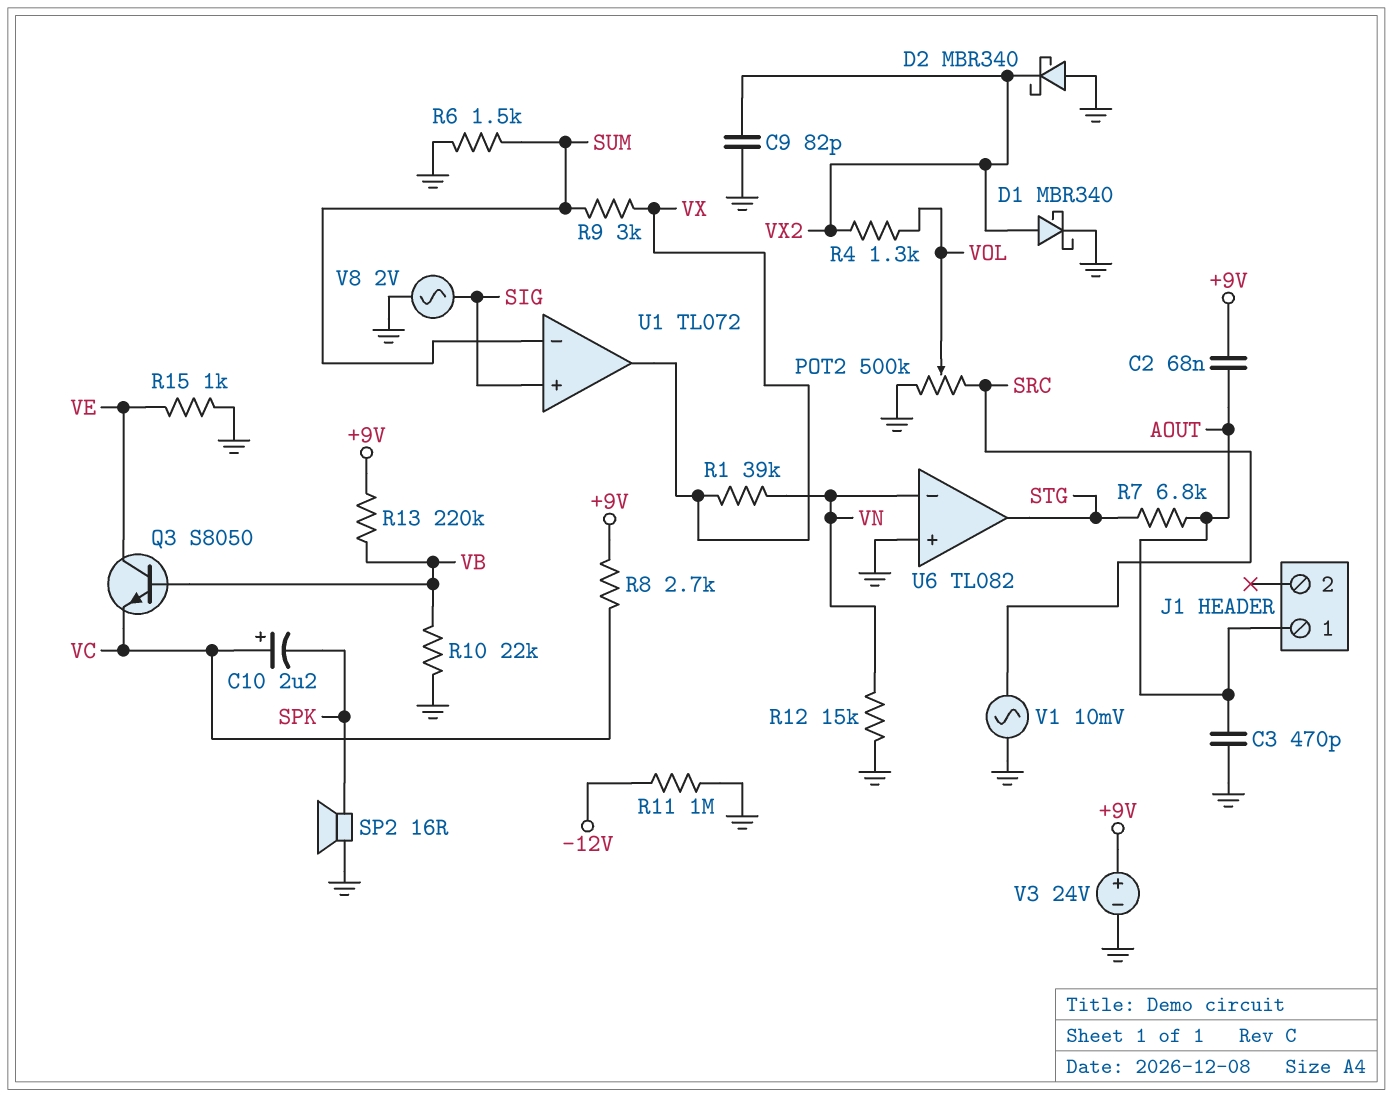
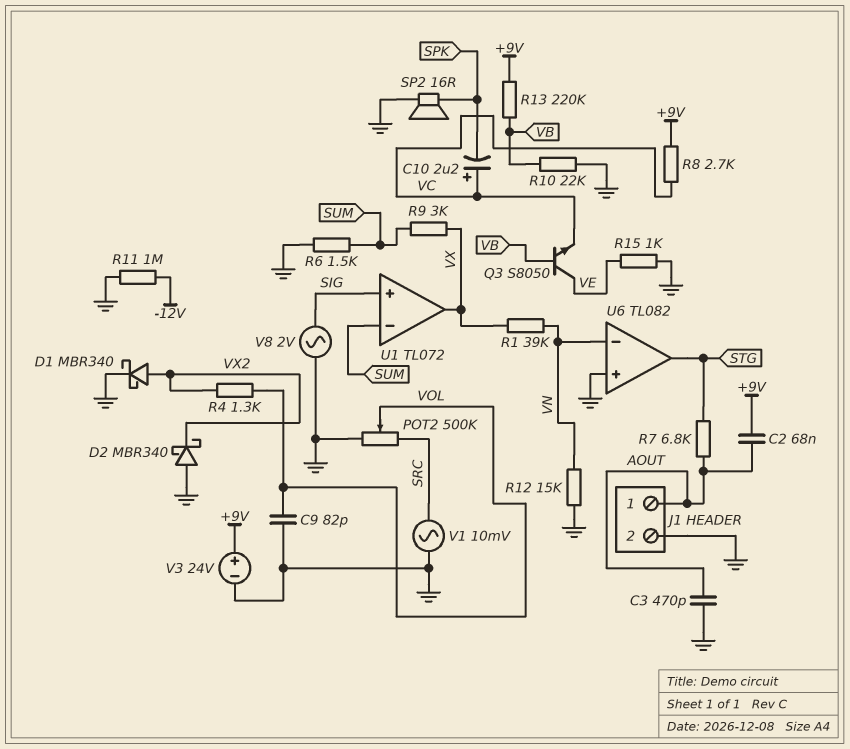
C9: 82pF (GND, VX2) -> 82pF (GND, VOL)
J1 pin 2: none -> GND

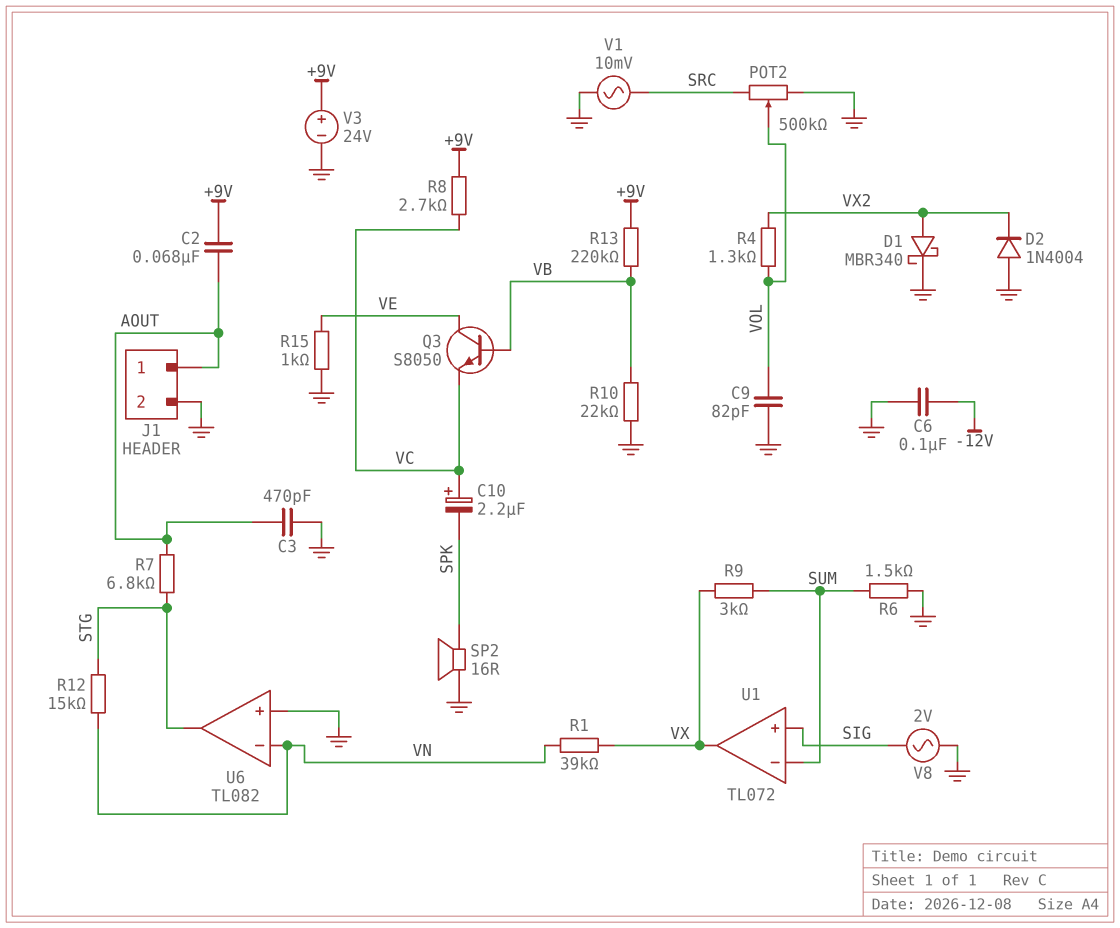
C6: none -> 100nF (-12V, GND)
D2: schottky MBR340 (A GND, K VX2) -> diode 1N4004 (A GND, K VX2)
R11: 1M (-12V, GND) -> none
R12: 15k (GND, VN) -> 15k (STG, VN)

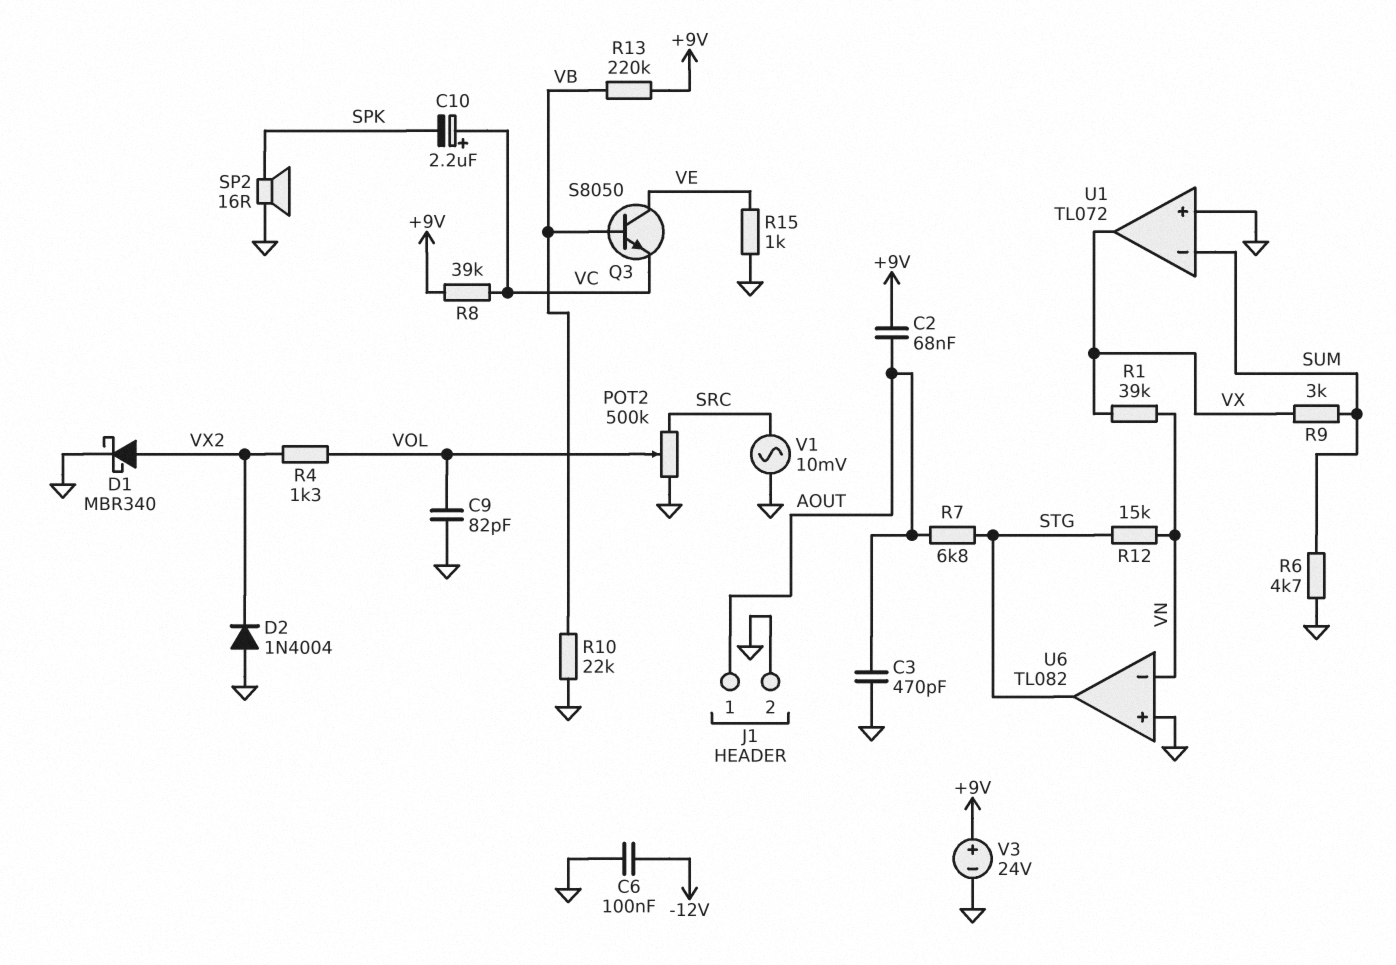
R6: 1.5k (GND, SUM) -> 4.7k (GND, SUM)
R8: 2.7k (+9V, VC) -> 39k (+9V, VC)
U1 pin in+: SIG -> GND
V8: AC 2V (GND, SIG) -> none

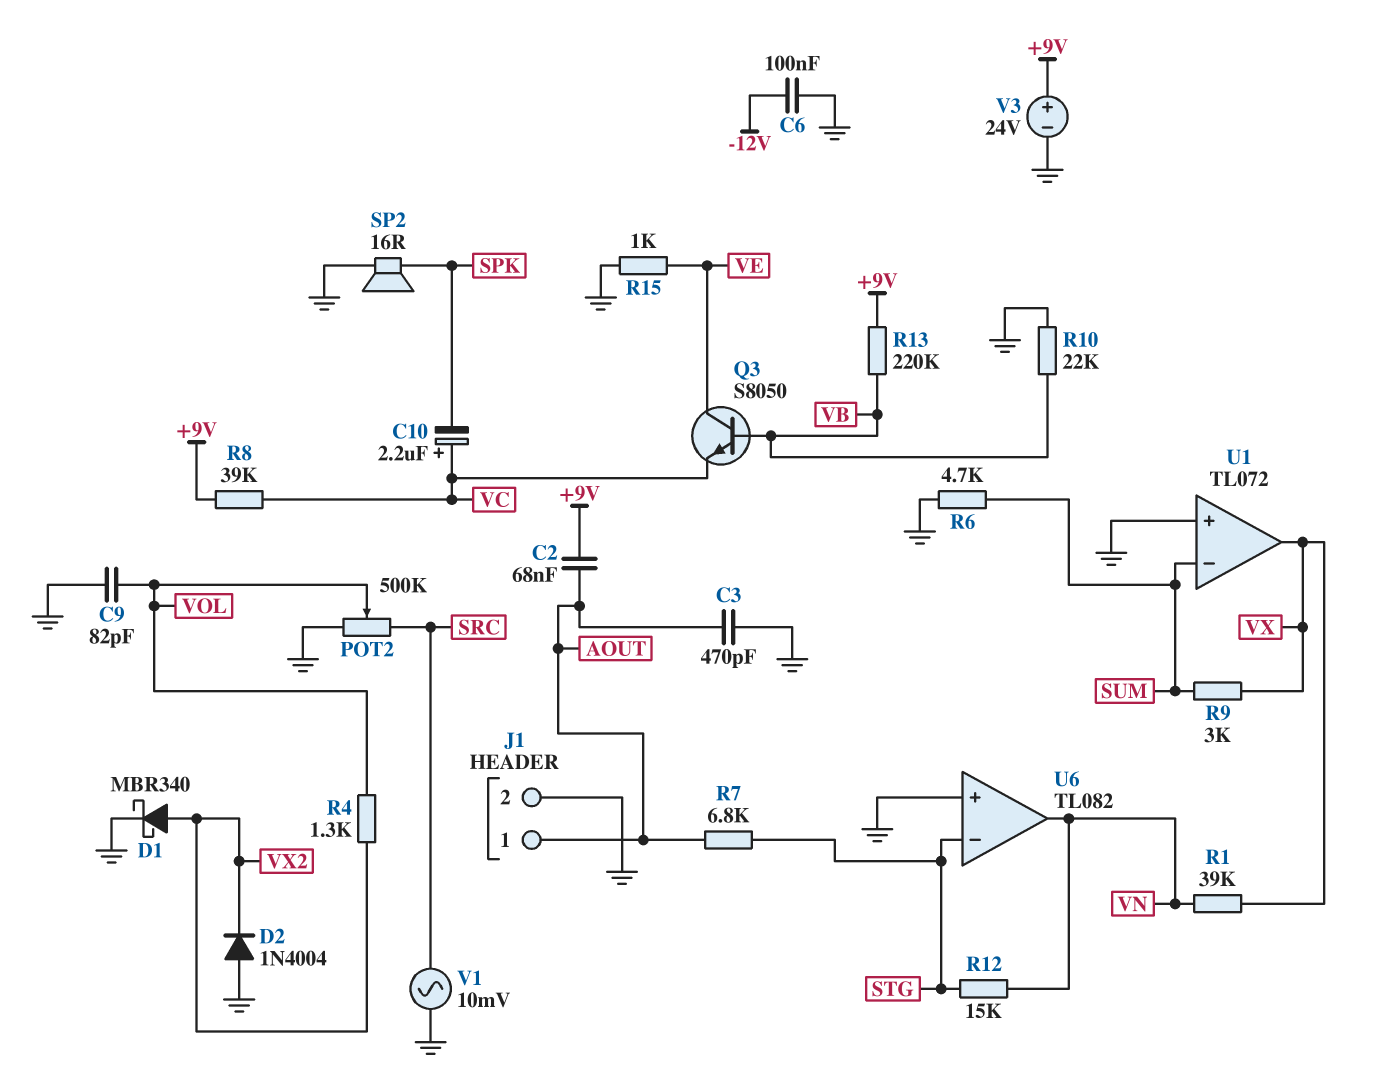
U6 pin in-: VN -> STG
U6 pin out: STG -> VN

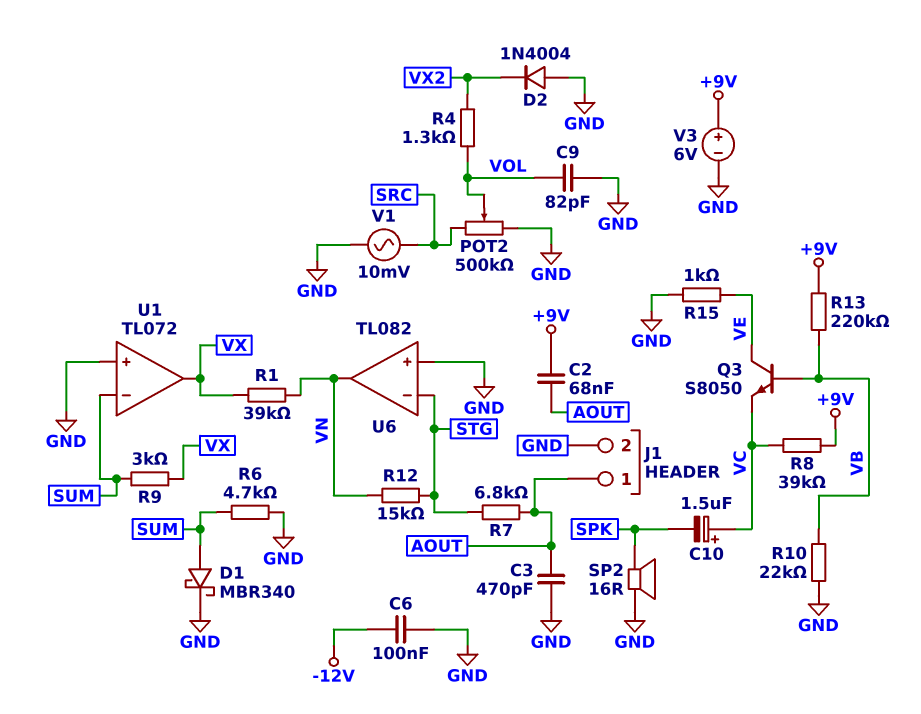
C10: 2.2uF (plus VC, minus SPK) -> 1.5uF (plus VC, minus SPK)
D1: schottky MBR340 (A VX2, K GND) -> schottky MBR340 (A SUM, K GND)
V3: 24V (plus +9V, minus GND) -> 6V (plus +9V, minus GND)

